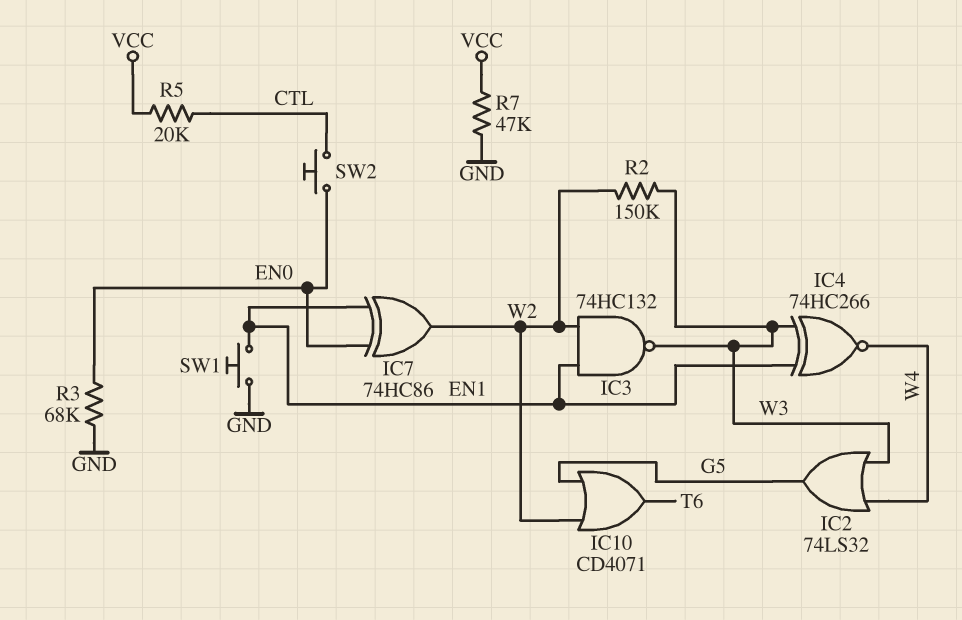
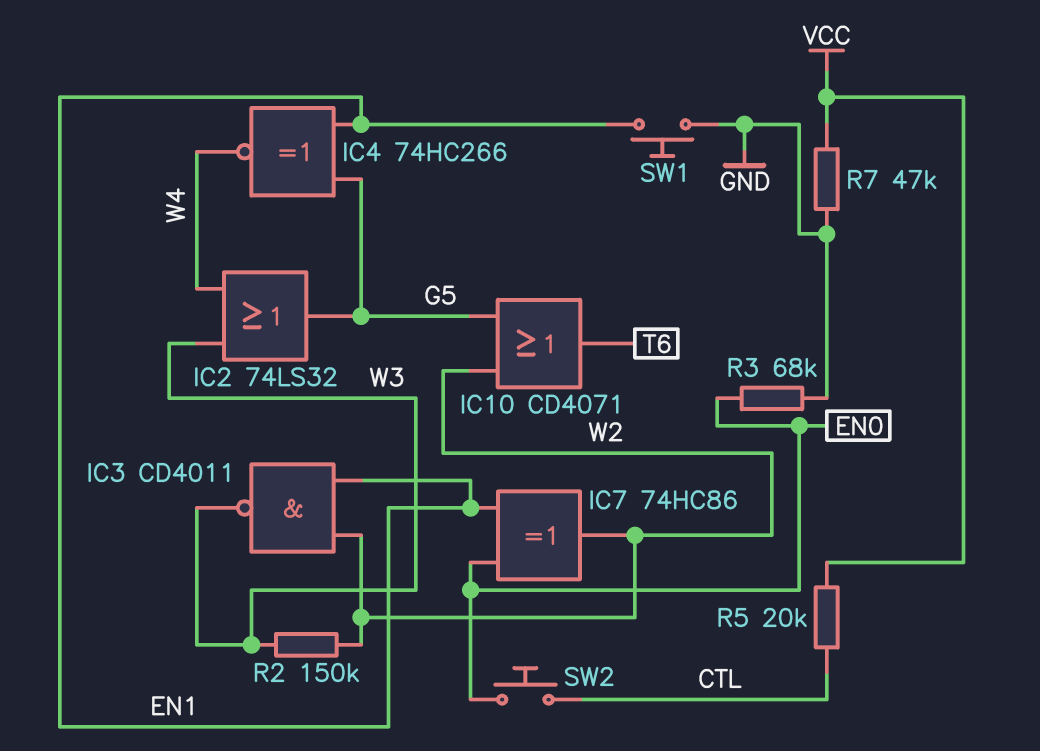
IC3: NAND 74HC132 (in EN1, in W2, out W3) -> NAND CD4011 (in EN1, in W2, out W3)
IC4: XNOR 74HC266 (in EN1, in W3, out W4) -> XNOR 74HC266 (in EN1, in G5, out W4)

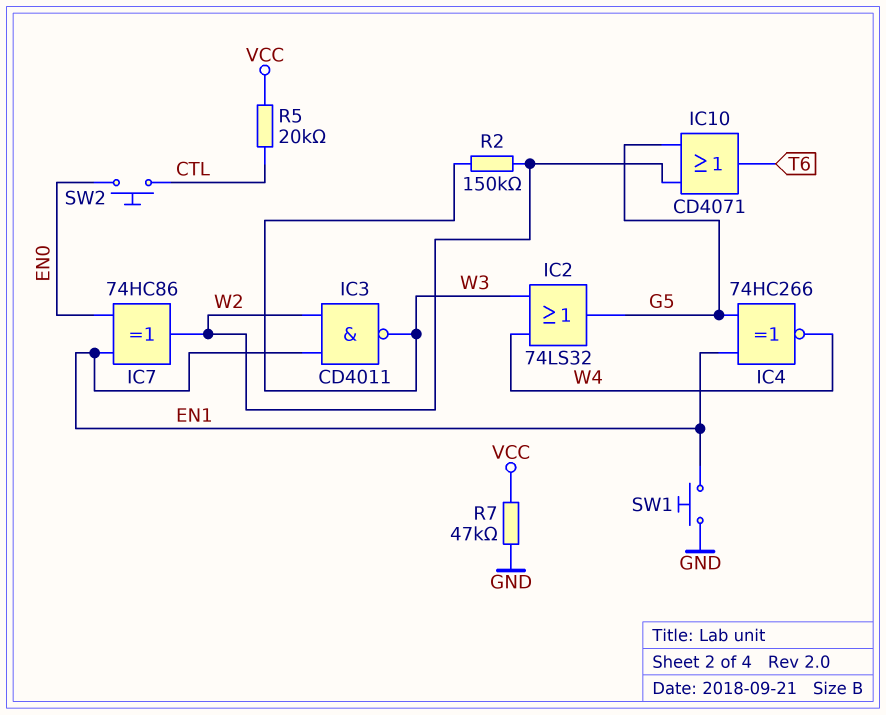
R3: 68k (EN0, GND) -> none

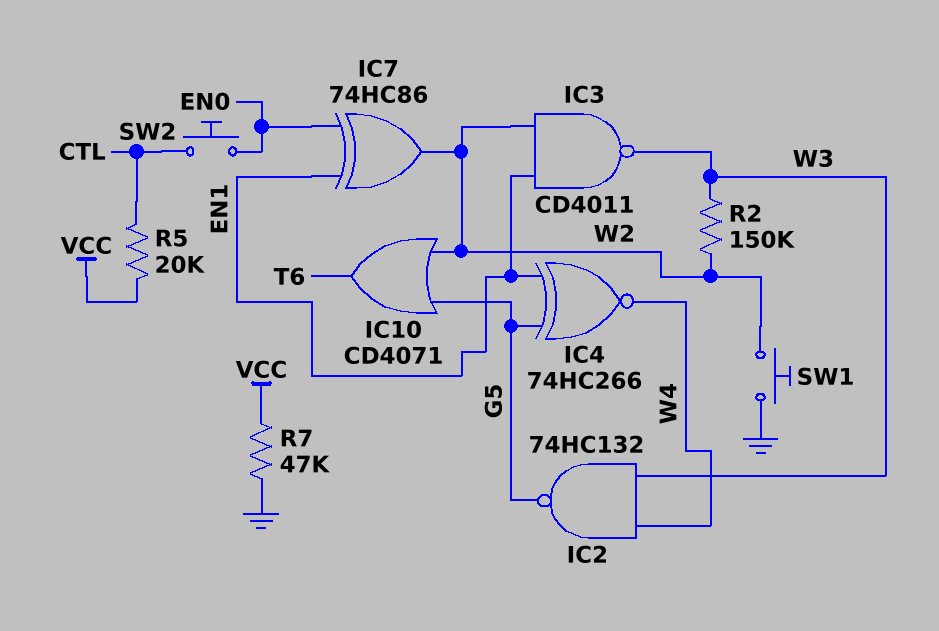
IC2: OR 74LS32 (in W3, in W4, out G5) -> NAND 74HC132 (in W3, in W4, out G5)
SW1: button (EN1, GND) -> button (GND, W2)

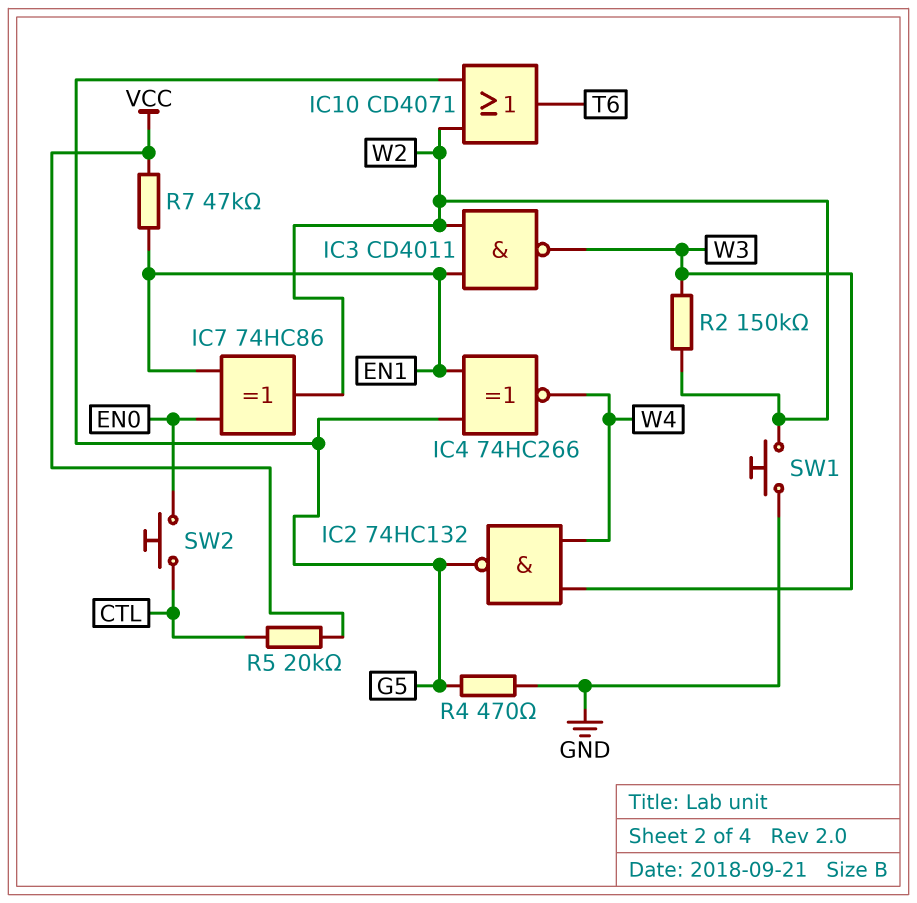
R4: none -> 470 (G5, GND)
R7: 47k (GND, VCC) -> 47k (EN1, VCC)

